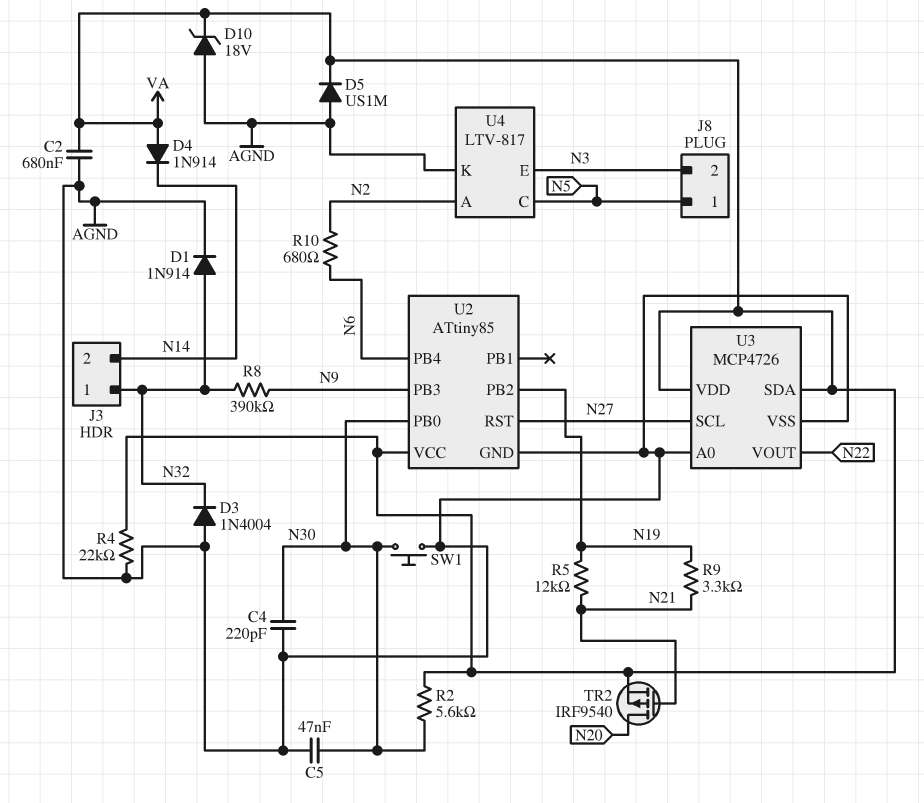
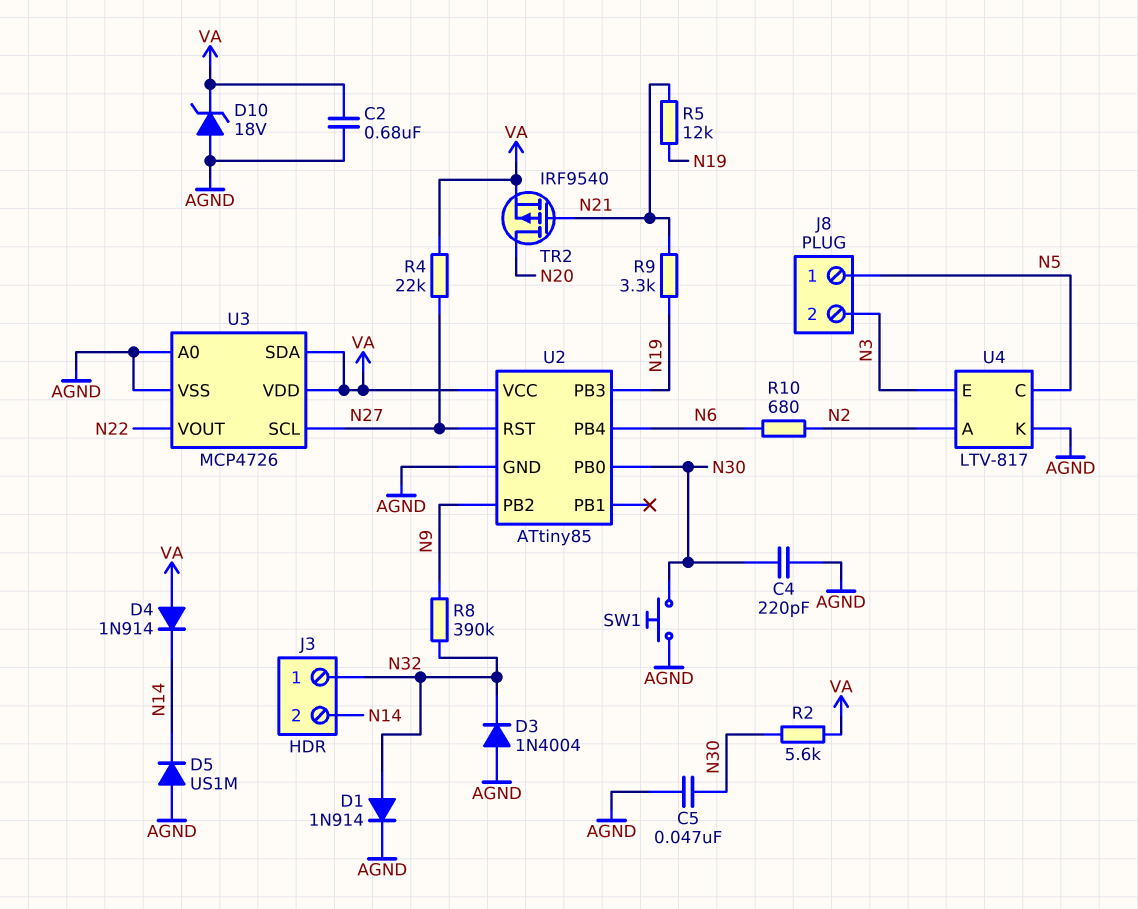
D5: diode US1M (A AGND, K VA) -> diode US1M (A AGND, K N14)
R4: 22k (AGND, VA) -> 22k (N27, VA)
U2 pin PB2: N19 -> N9
U2 pin PB3: N9 -> N19

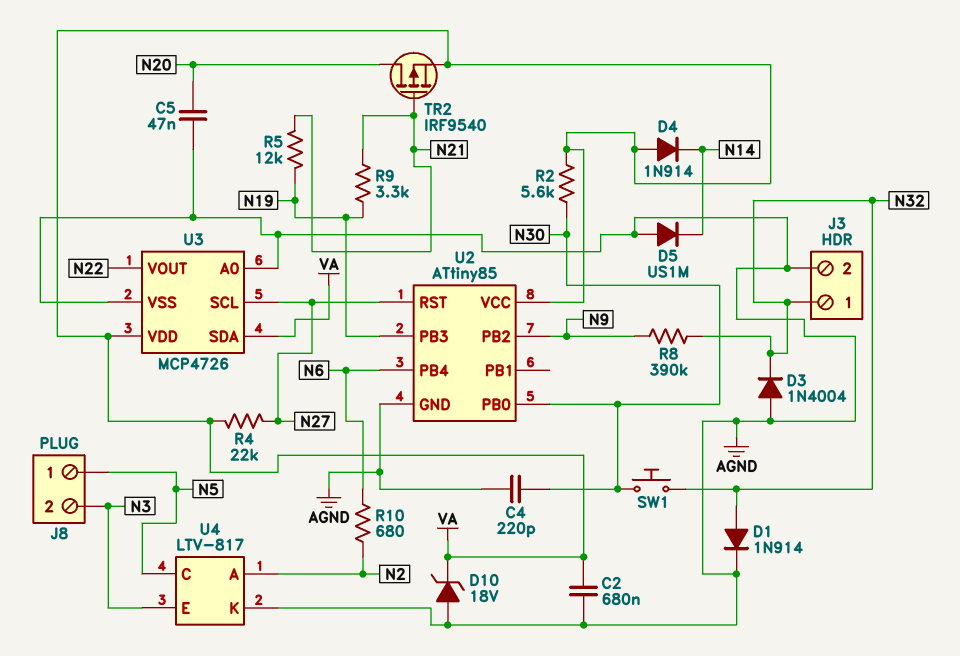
C5: 47nF (AGND, N30) -> 47nF (AGND, N20)
J3 pin 2: N14 -> AGND
SW1: button (AGND, N30) -> button (N30, N32)

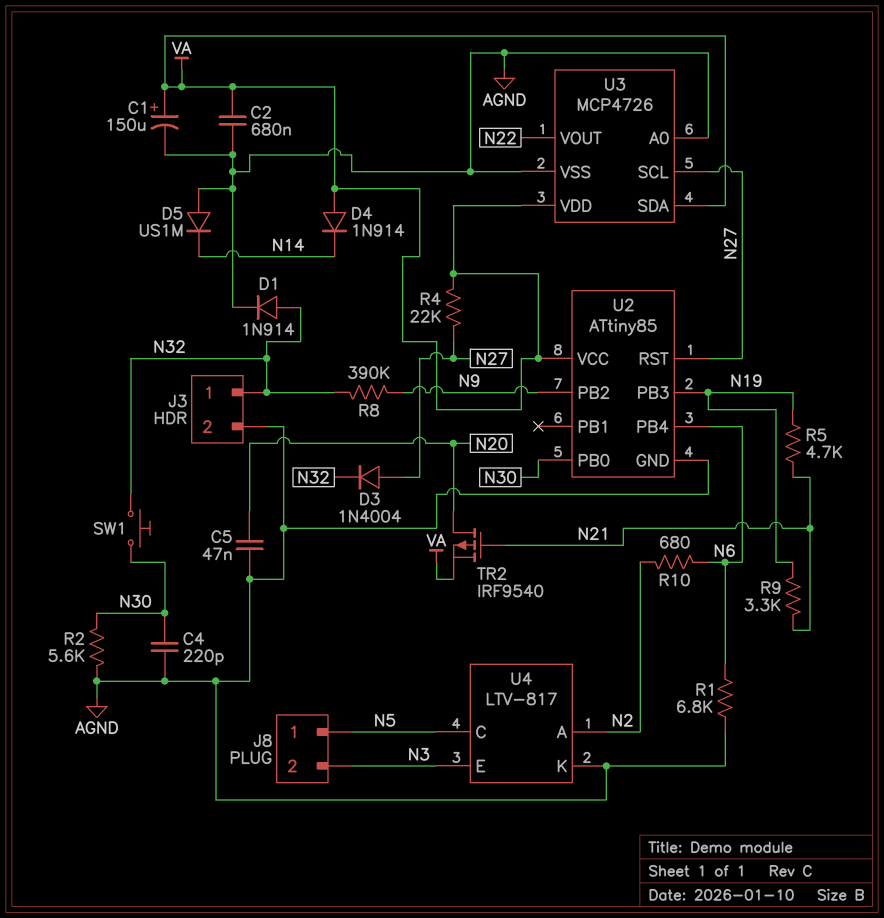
C1: none -> 150uF (plus VA, minus AGND)
D3: diode 1N4004 (A AGND, K N32) -> diode 1N4004 (A N27, K N32)
D10: zener 18V (A AGND, K VA) -> none
R1: none -> 6.8k (AGND, N6)
R2: 5.6k (N30, VA) -> 5.6k (AGND, N30)
R5: 12k (N19, N21) -> 4.7k (N19, N21)

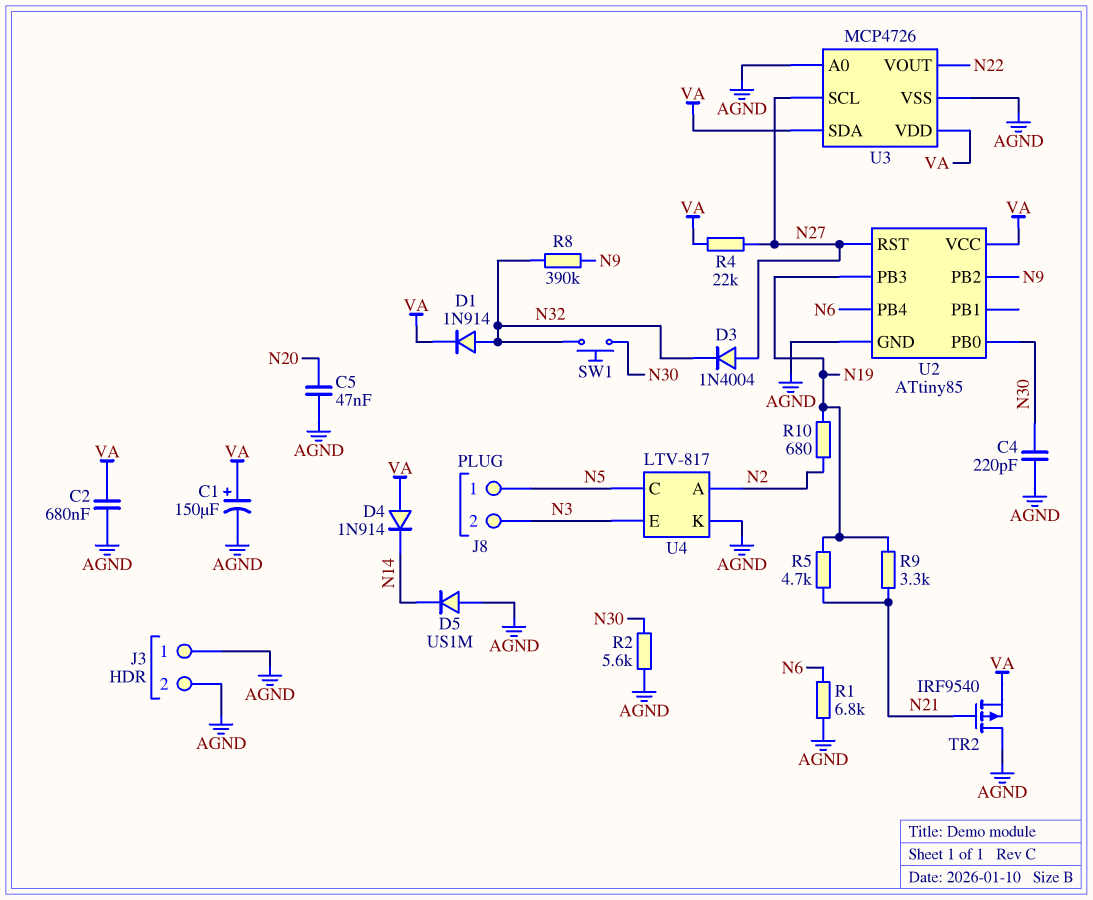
D1: diode 1N914 (A N32, K AGND) -> diode 1N914 (A N32, K VA)
J3 pin 1: N32 -> AGND
R10: 680 (N2, N6) -> 680 (N2, N19)
TR2: PMOS IRF9540 (G N21, D N20, S VA) -> PMOS IRF9540 (G N21, D AGND, S VA)

